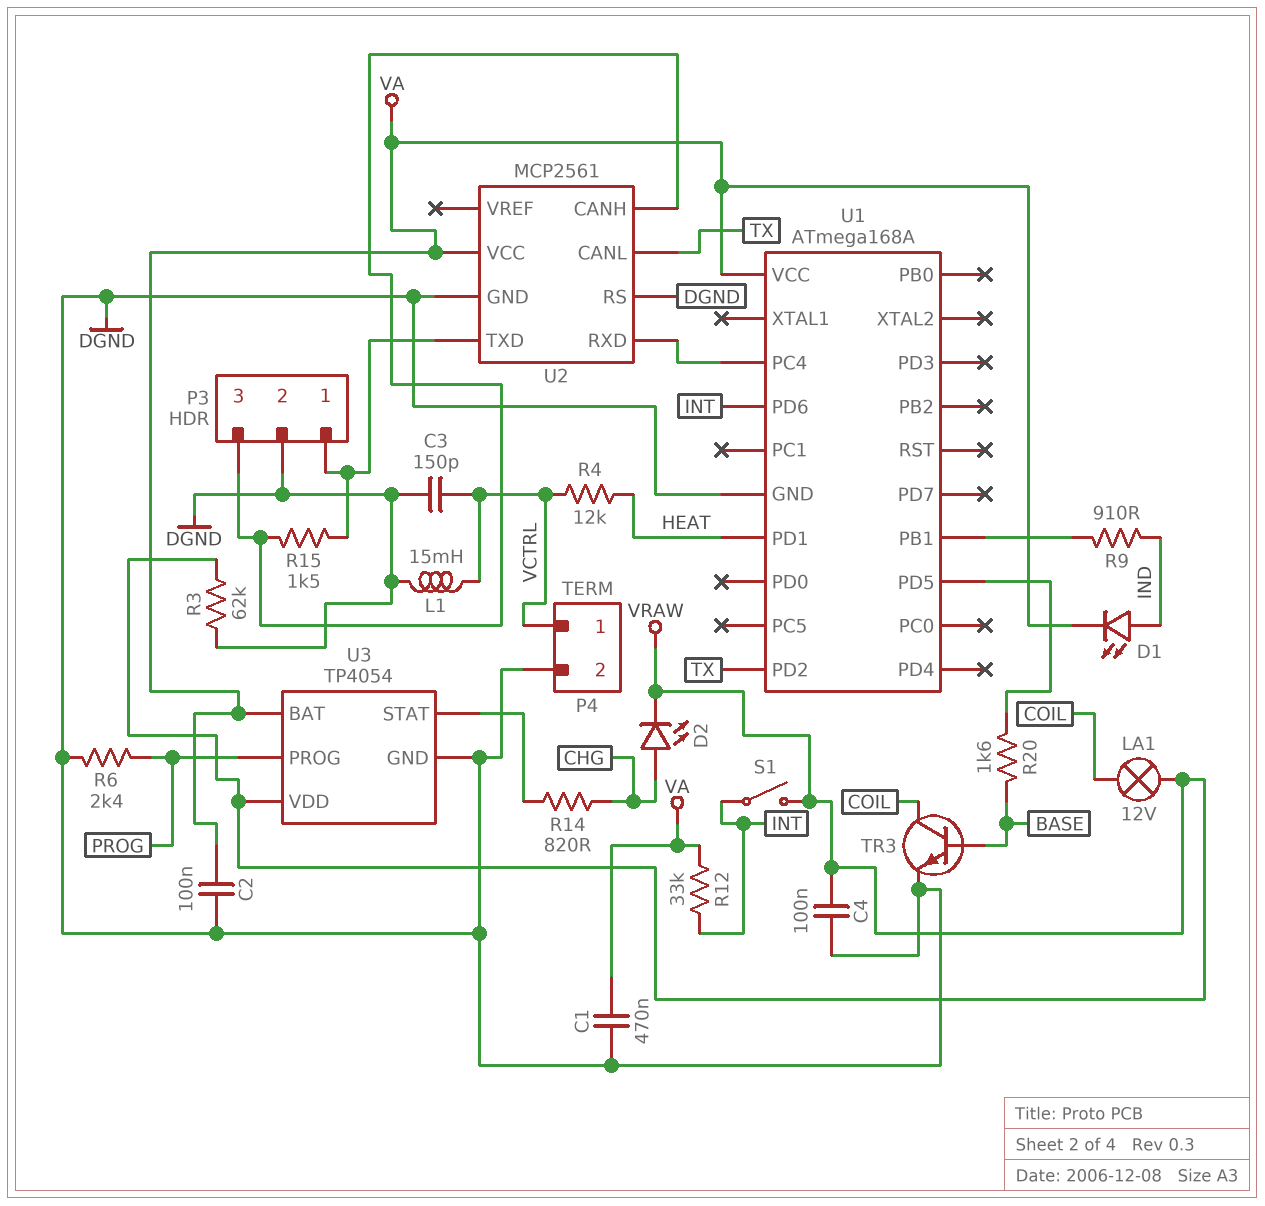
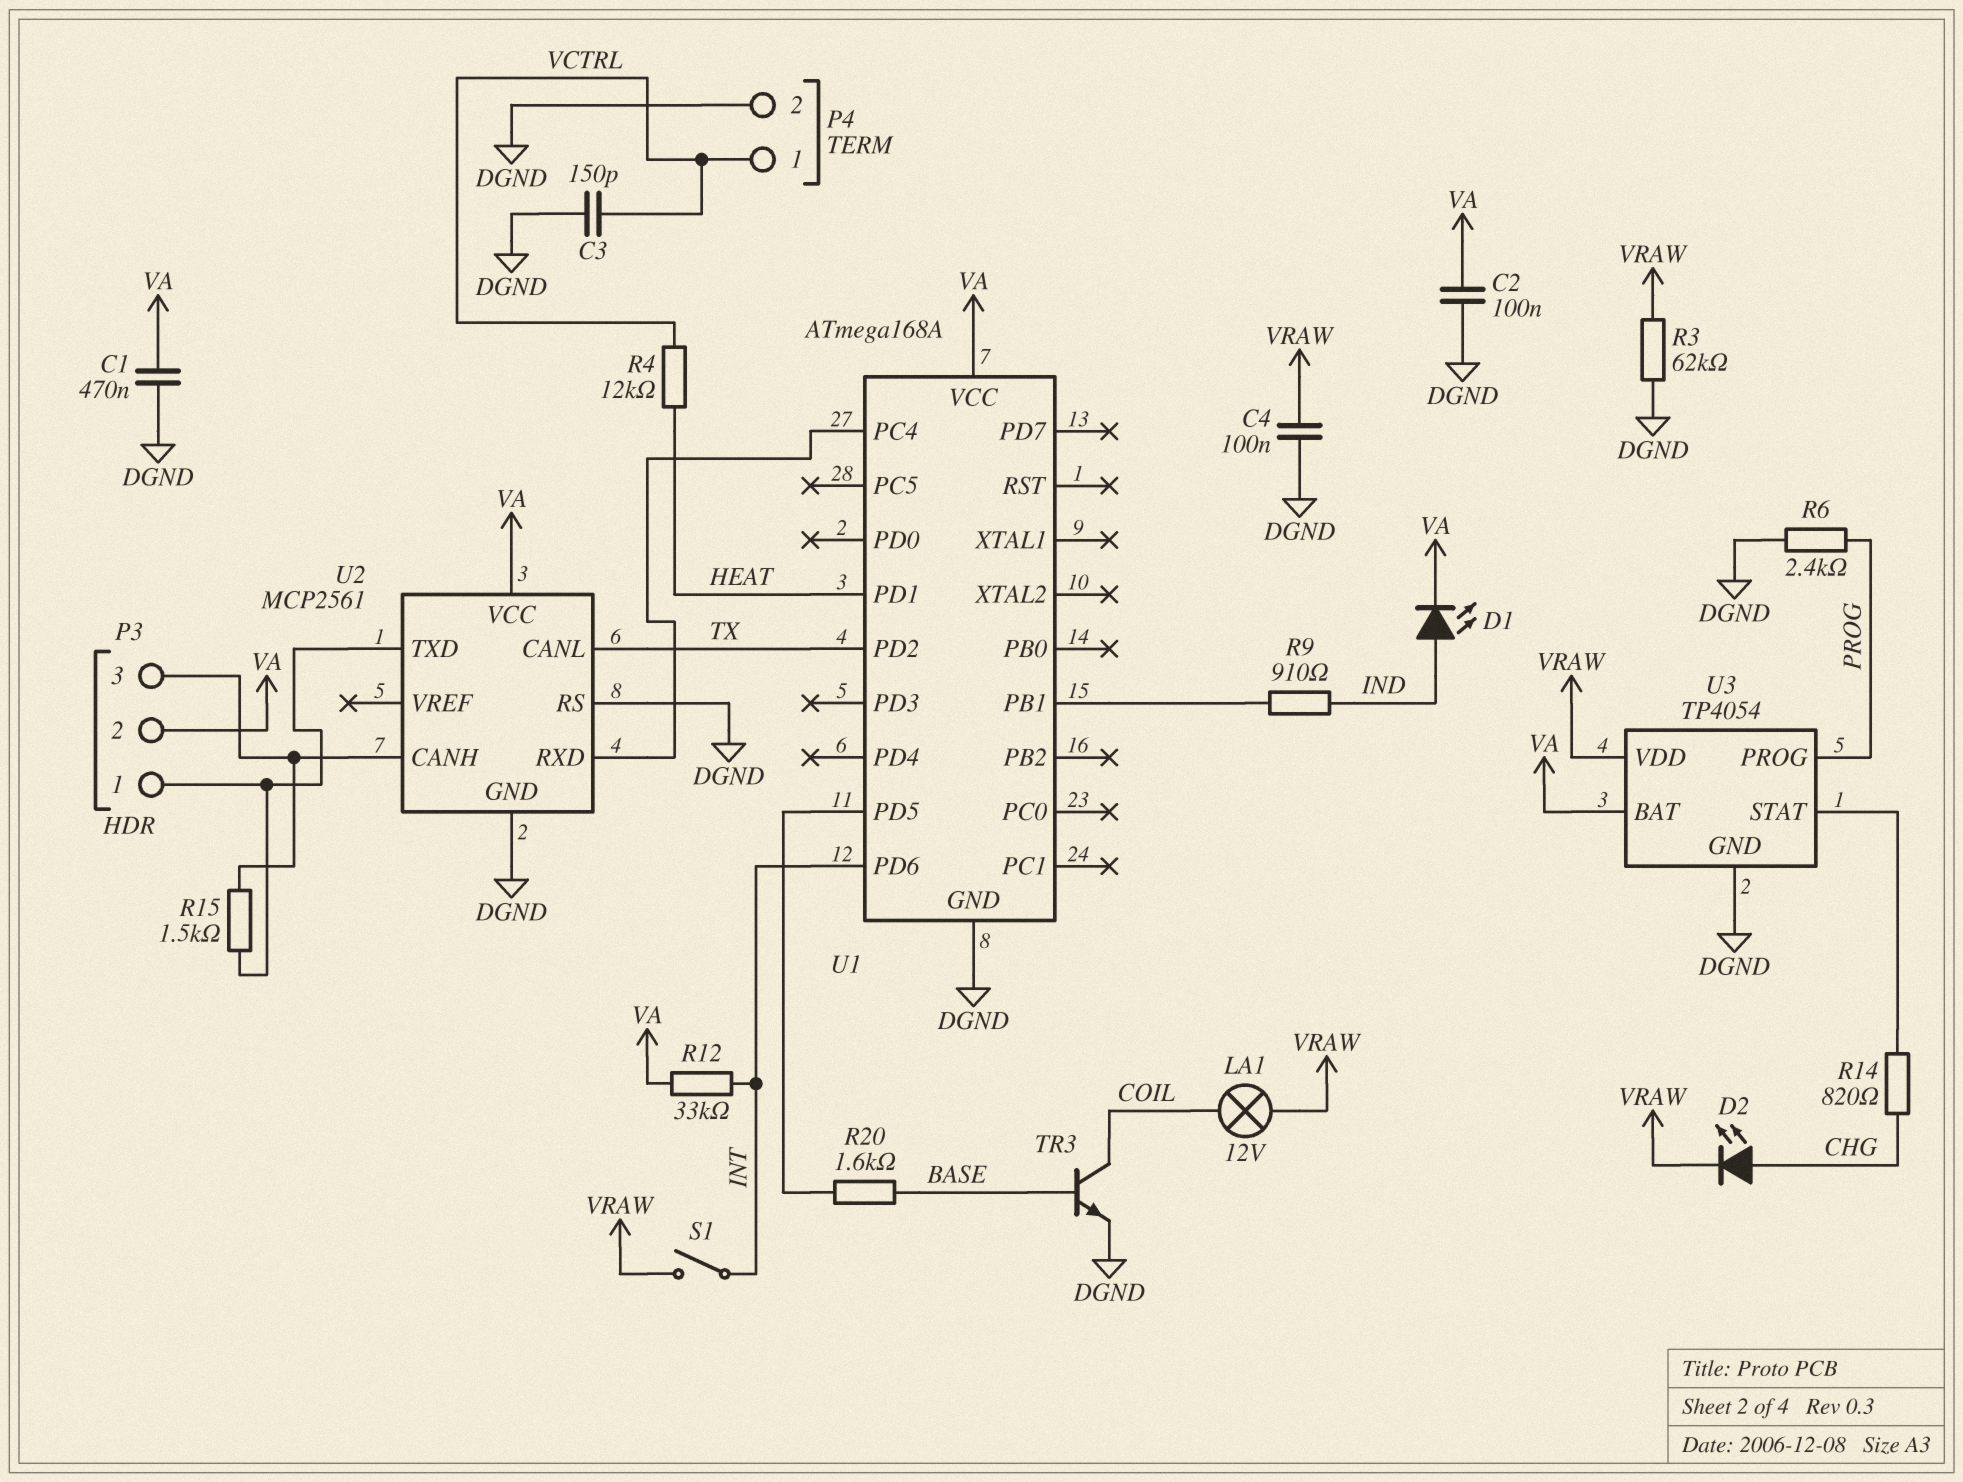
L1: 15mH (DGND, VCTRL) -> none
P3 pin 2: DGND -> VA

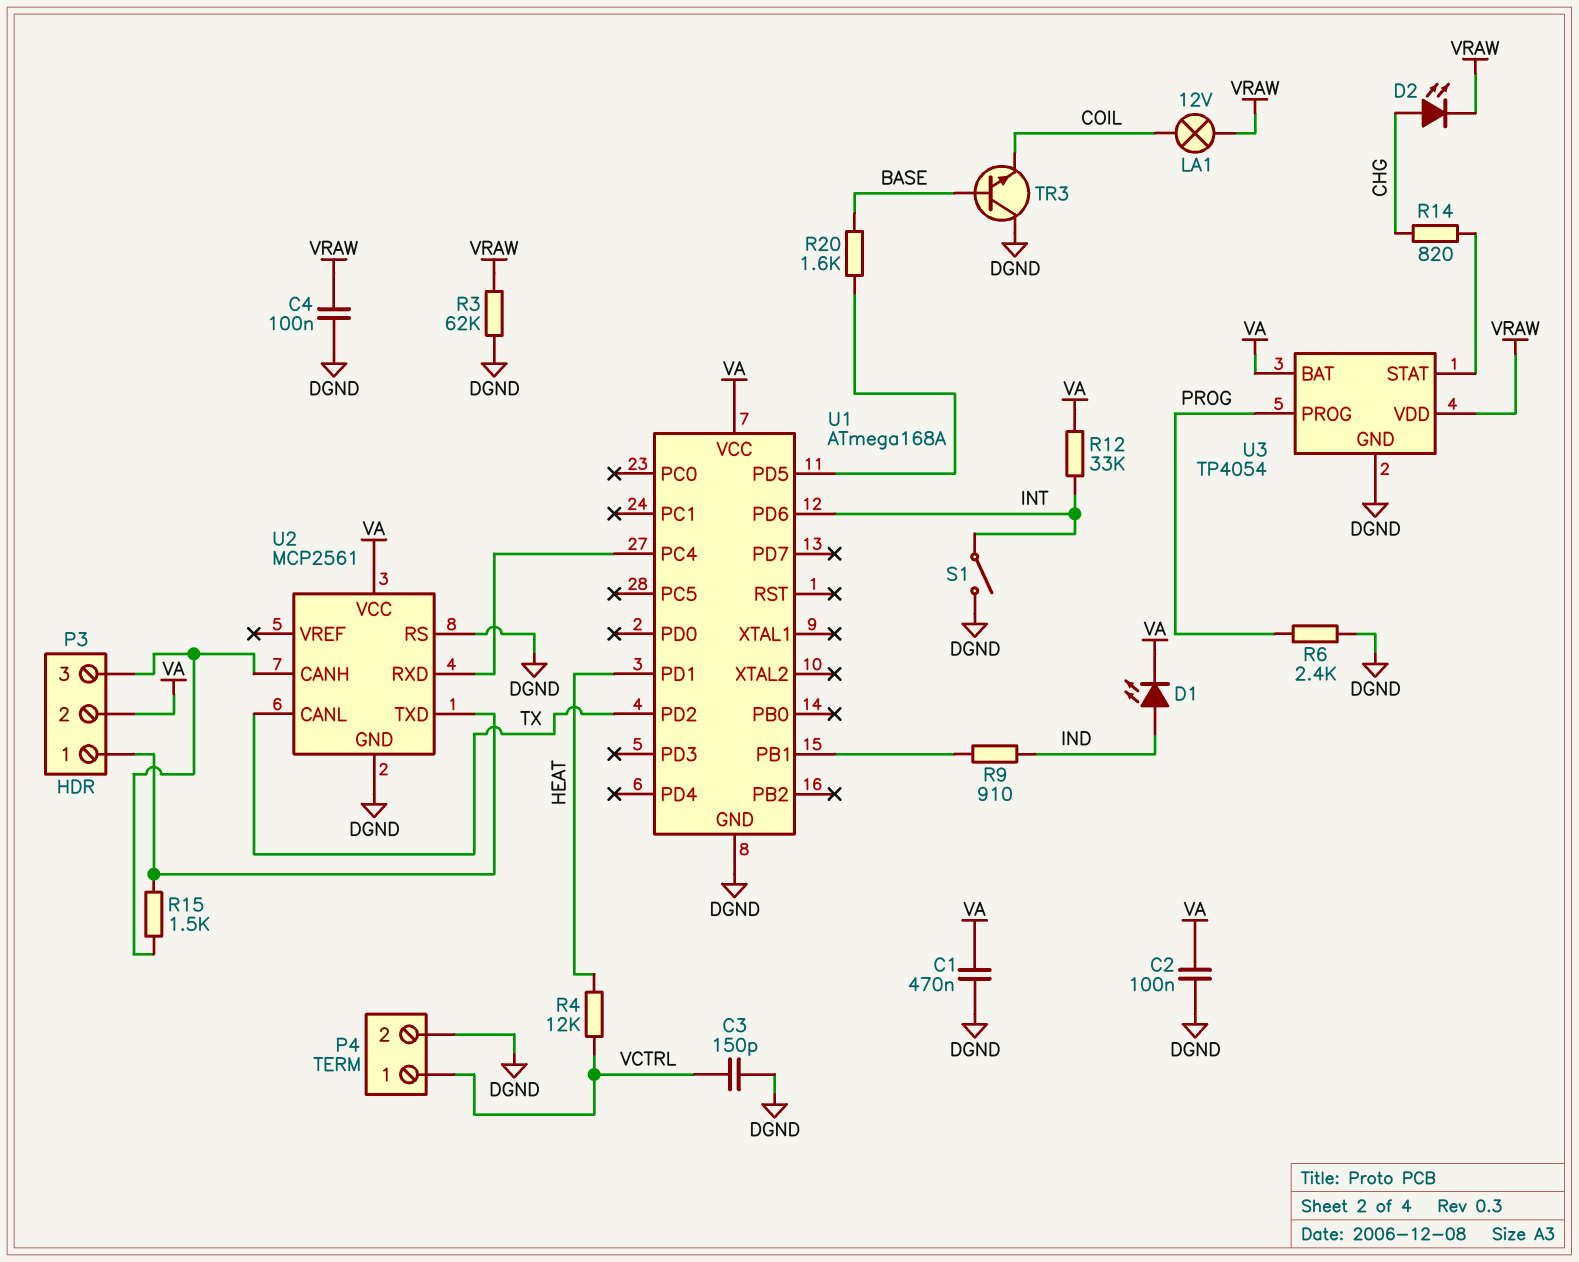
S1: switch (INT, VRAW) -> switch (DGND, INT)
TR3: NPN (B BASE, C COIL, E DGND) -> NPN (B BASE, C DGND, E COIL)

